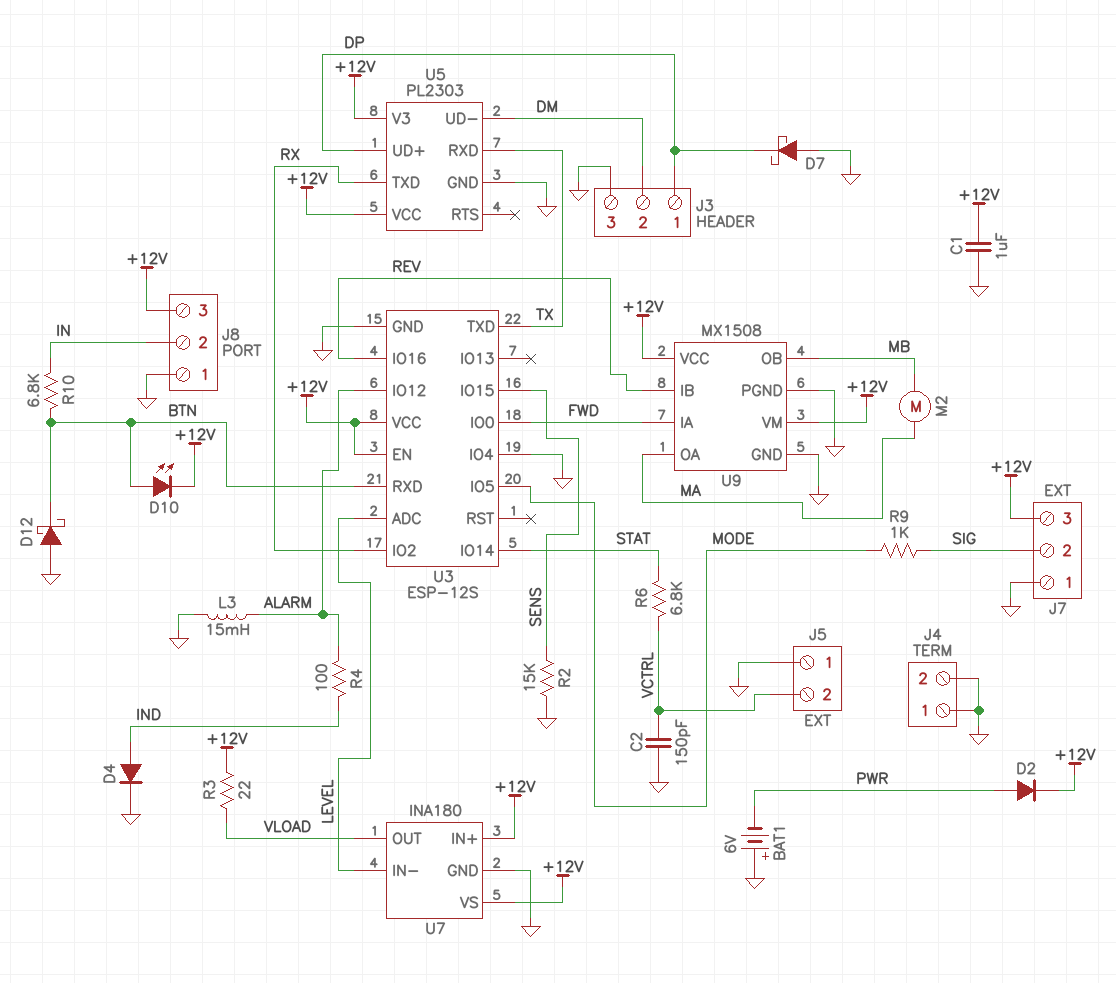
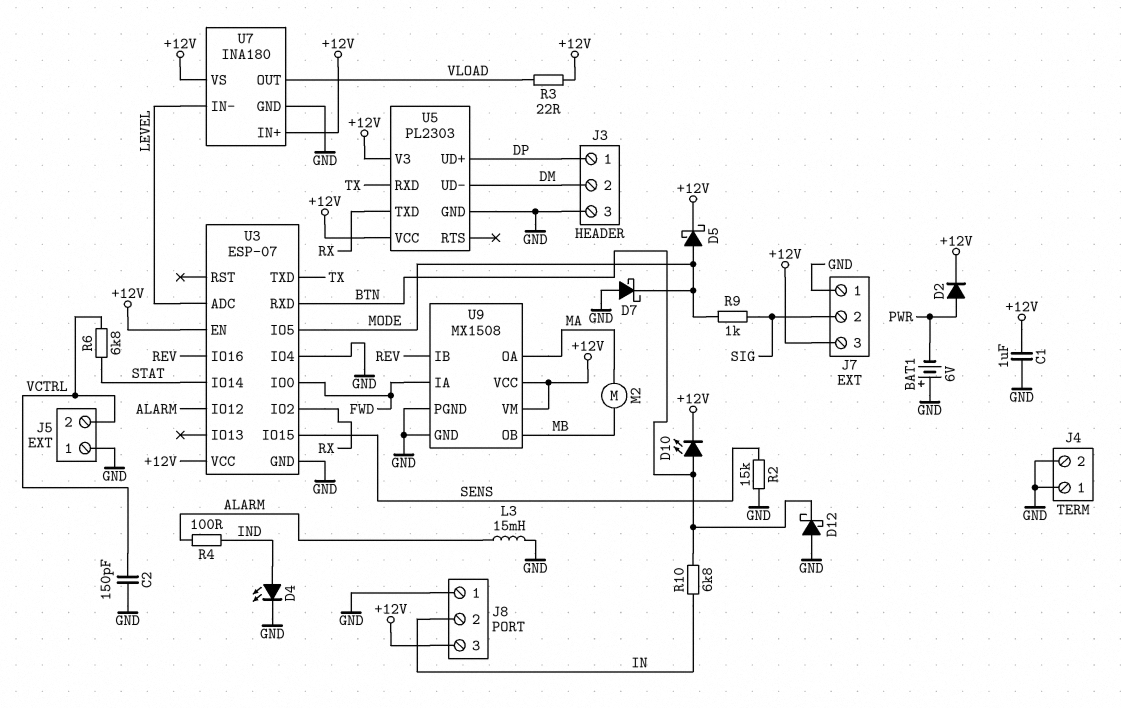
D4: diode (A IND, K GND) -> LED (A IND, K GND)
D5: none -> schottky (A MODE, K +12V)
D7: schottky (A GND, K DP) -> schottky (A GND, K MODE)
U3: ESP-12S -> ESP-07

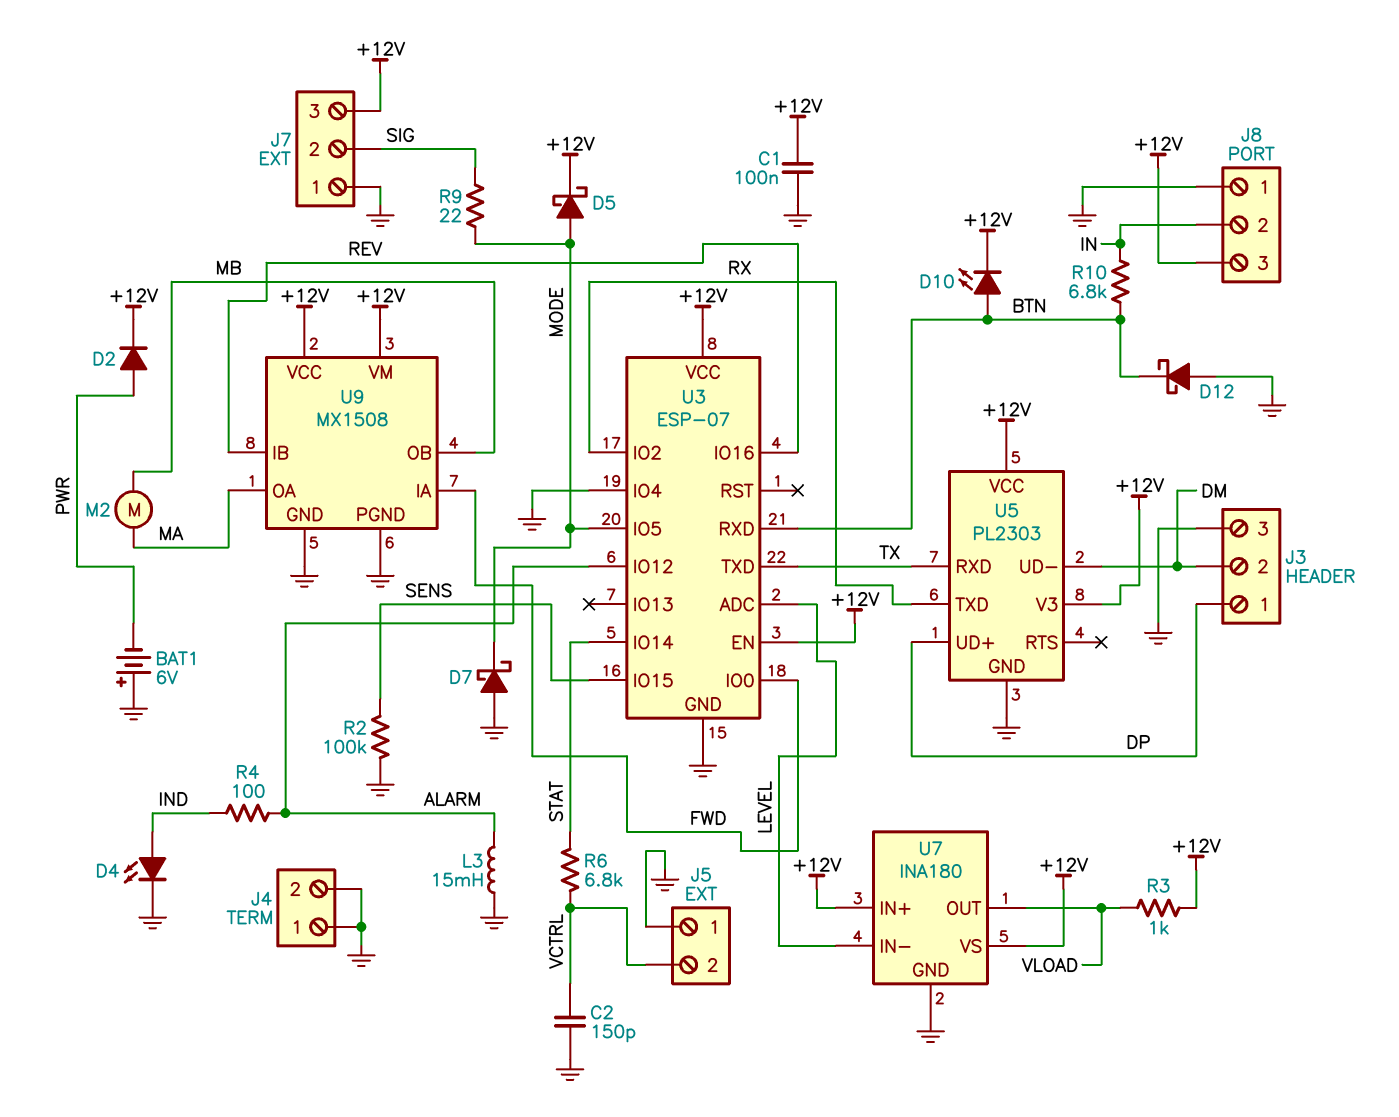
C1: 1uF (+12V, GND) -> 100nF (+12V, GND)
R2: 15k (GND, SENS) -> 100k (GND, SENS)
R3: 22 (+12V, VLOAD) -> 1k (+12V, VLOAD)
R9: 1k (MODE, SIG) -> 22 (MODE, SIG)

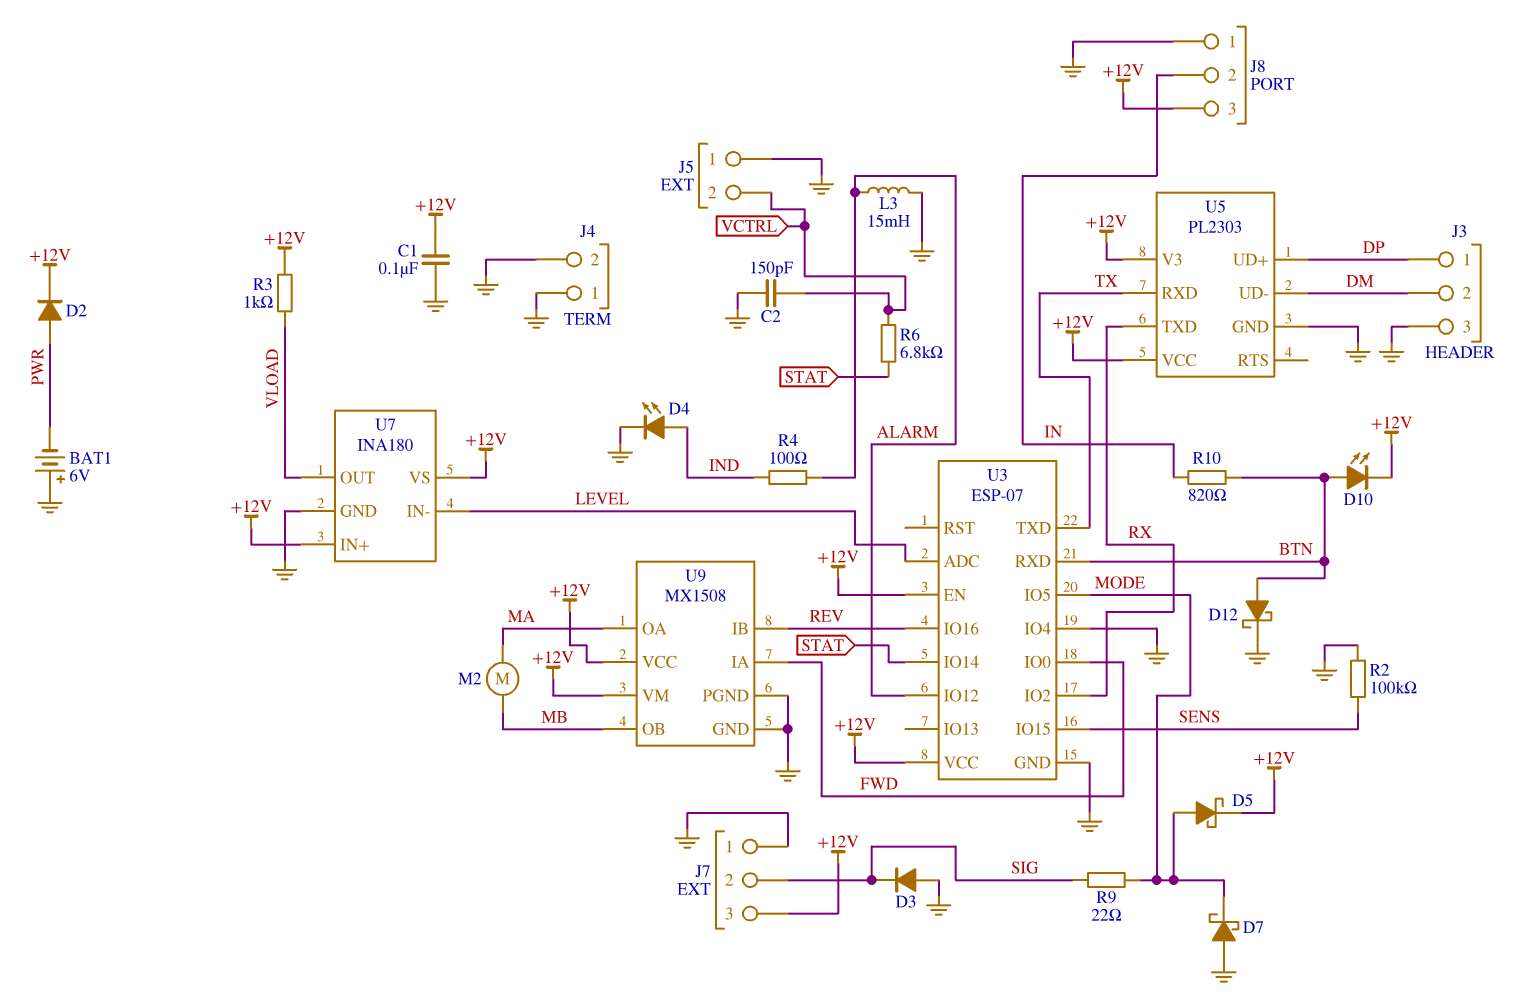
D3: none -> diode (A GND, K SIG)
D12: schottky (A GND, K BTN) -> schottky (A BTN, K GND)
R10: 6.8k (BTN, IN) -> 820 (BTN, IN)

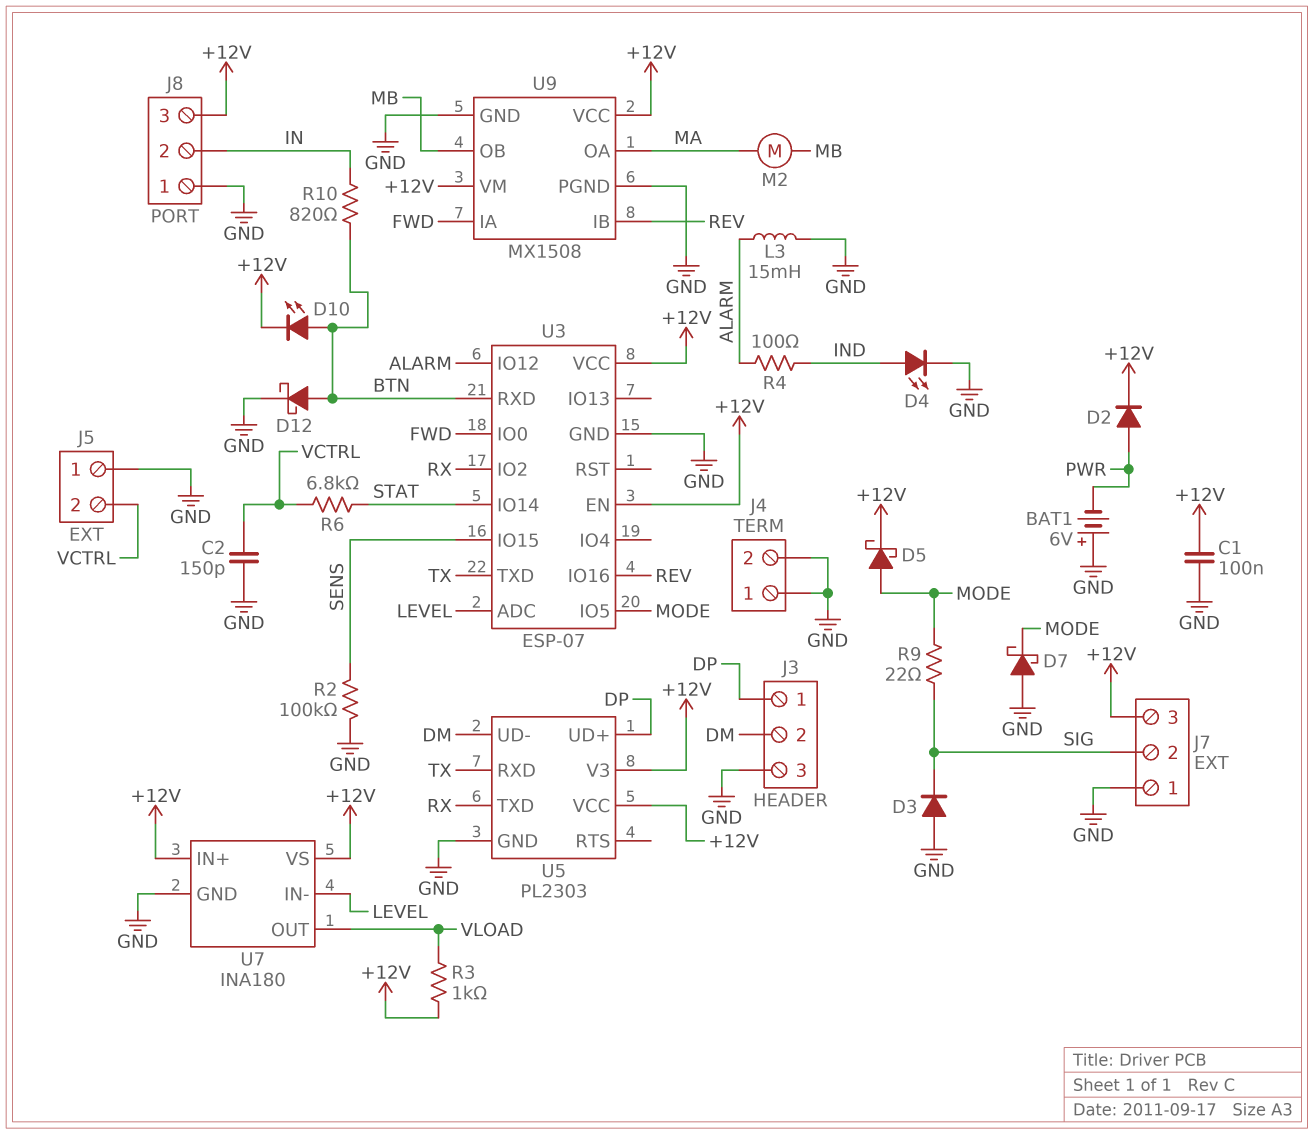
U3 pin IO4: GND -> none

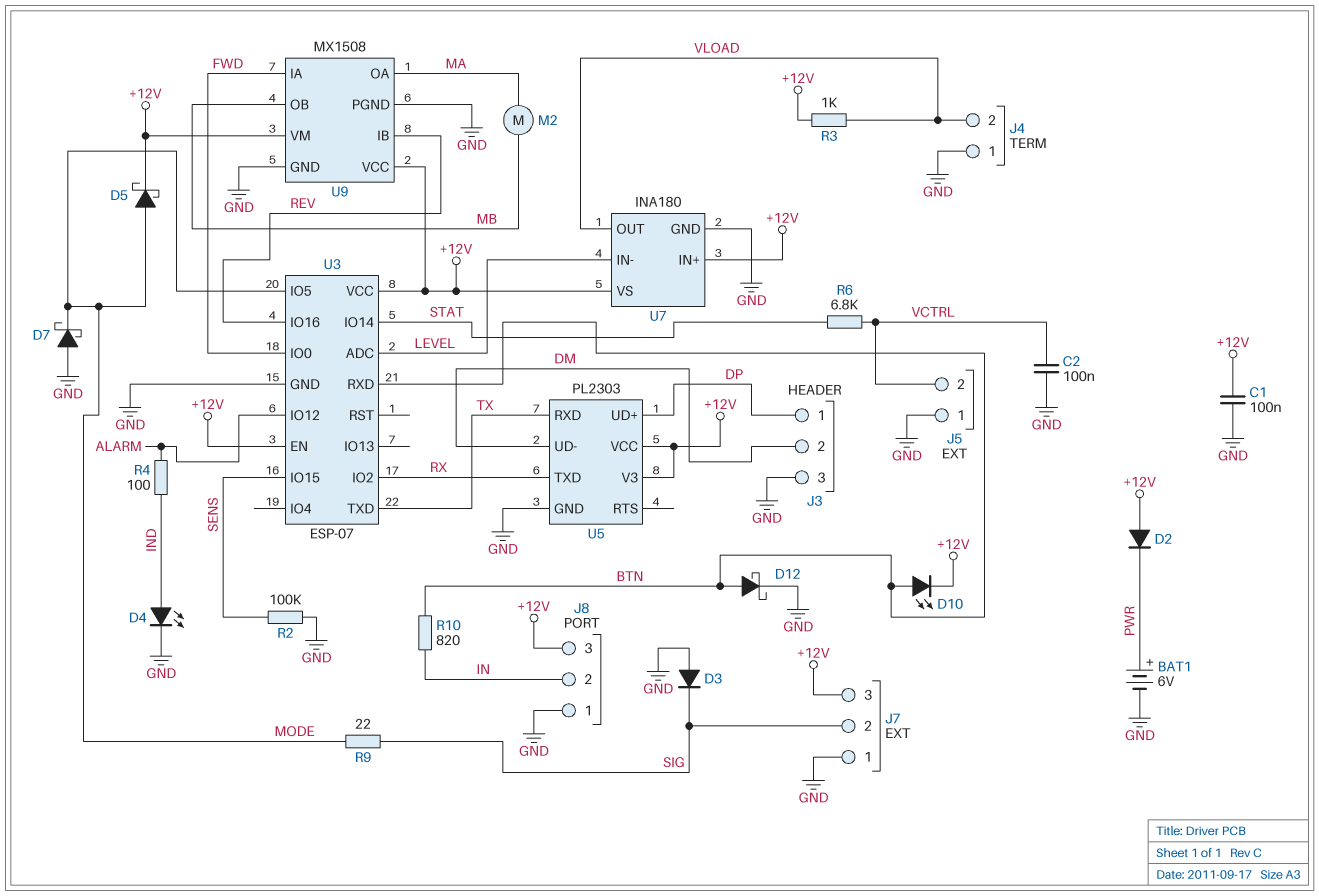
BAT1: 6V (plus GND, minus PWR) -> 6V (plus PWR, minus GND)
C2: 150pF (GND, VCTRL) -> 100nF (GND, VCTRL)
D2: diode (A PWR, K +12V) -> diode (A +12V, K PWR)
J4 pin 2: GND -> VLOAD
L3: 15mH (ALARM, GND) -> none

